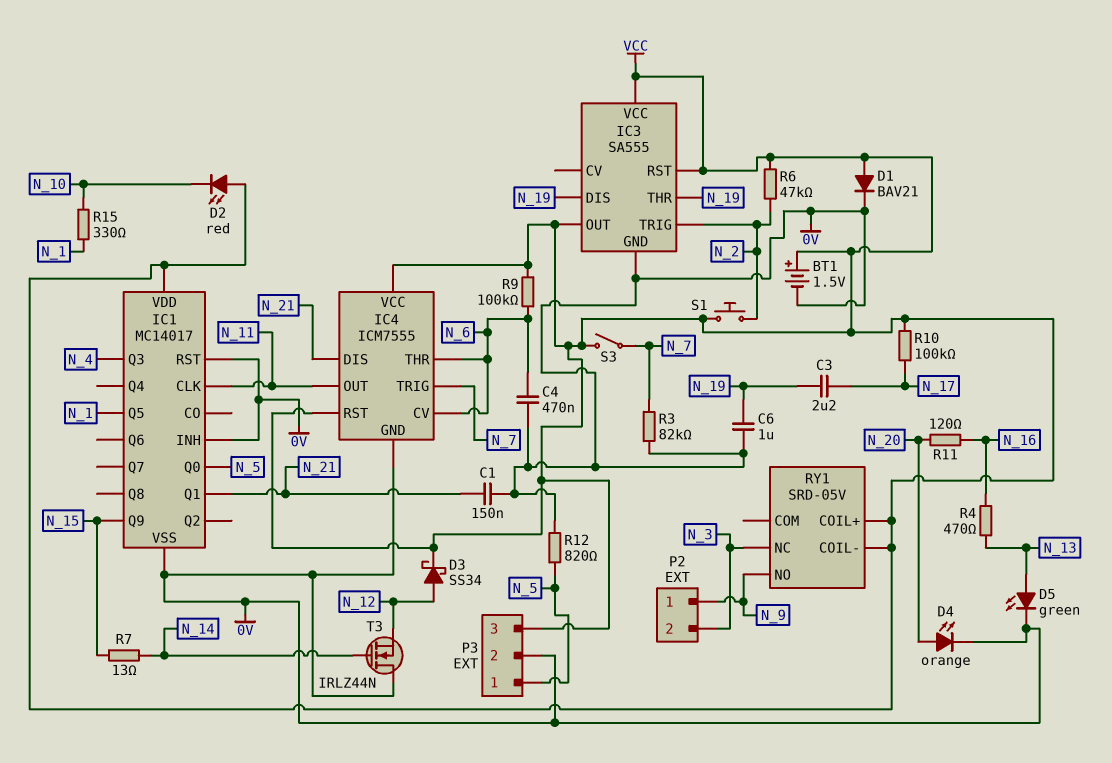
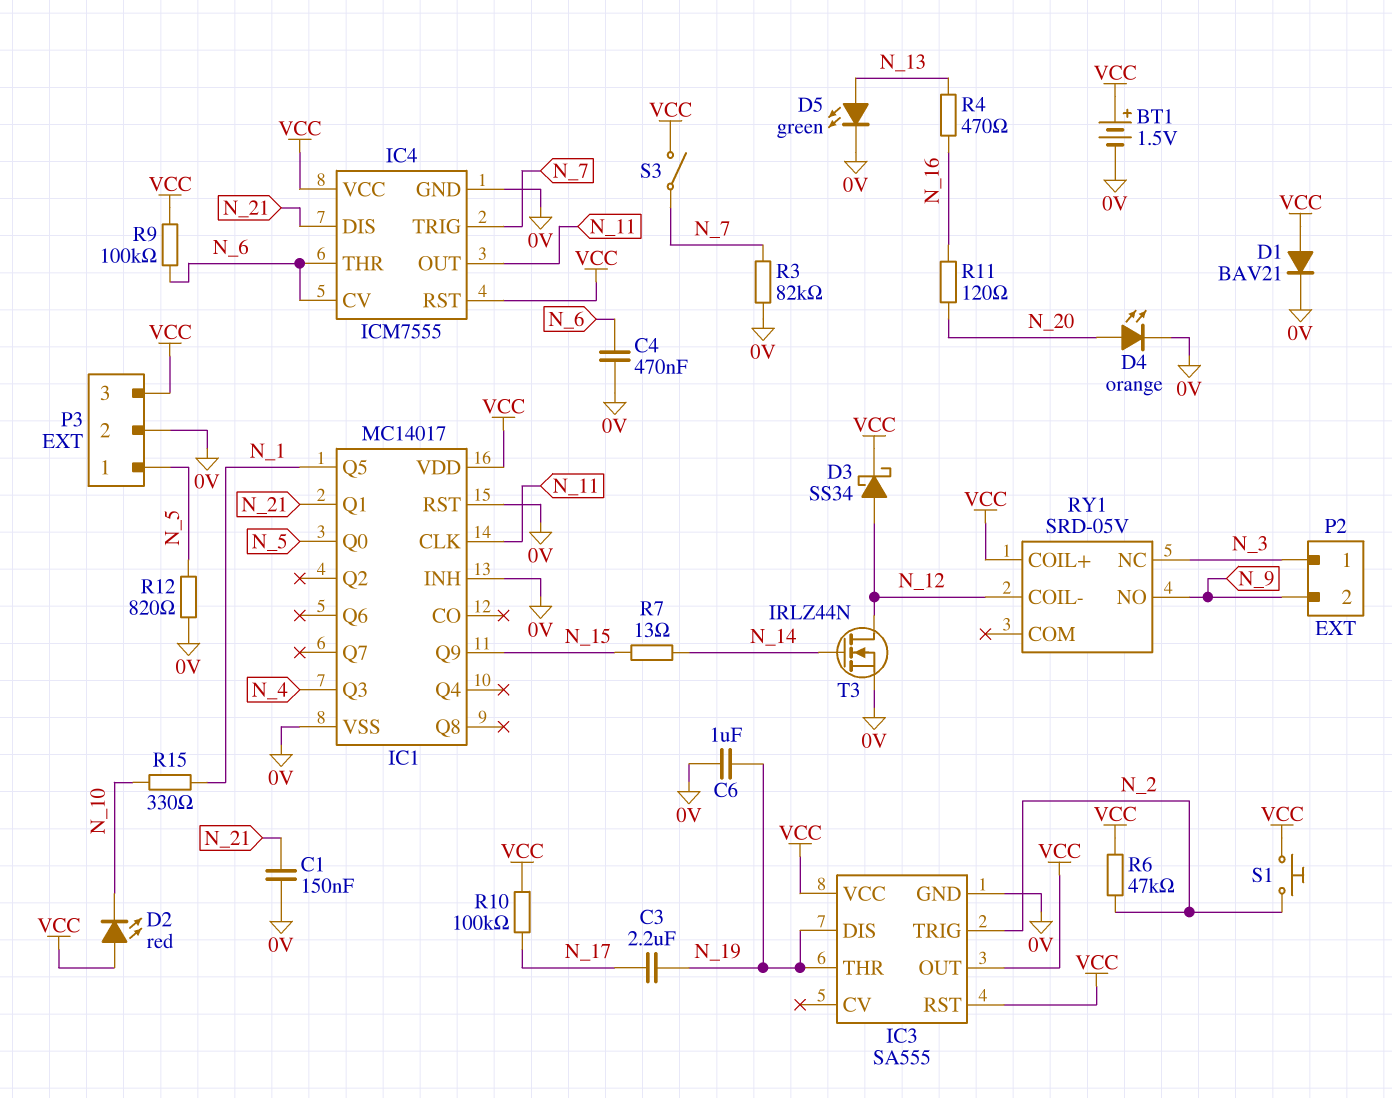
P2 pin 1: N_9 -> N_3
P2 pin 2: N_3 -> N_9
RY1 pin COIL-: VCC -> N_12
T3: NMOS IRLZ44N (G N_14, D 0V, S N_12) -> NMOS IRLZ44N (G N_14, D N_12, S 0V)

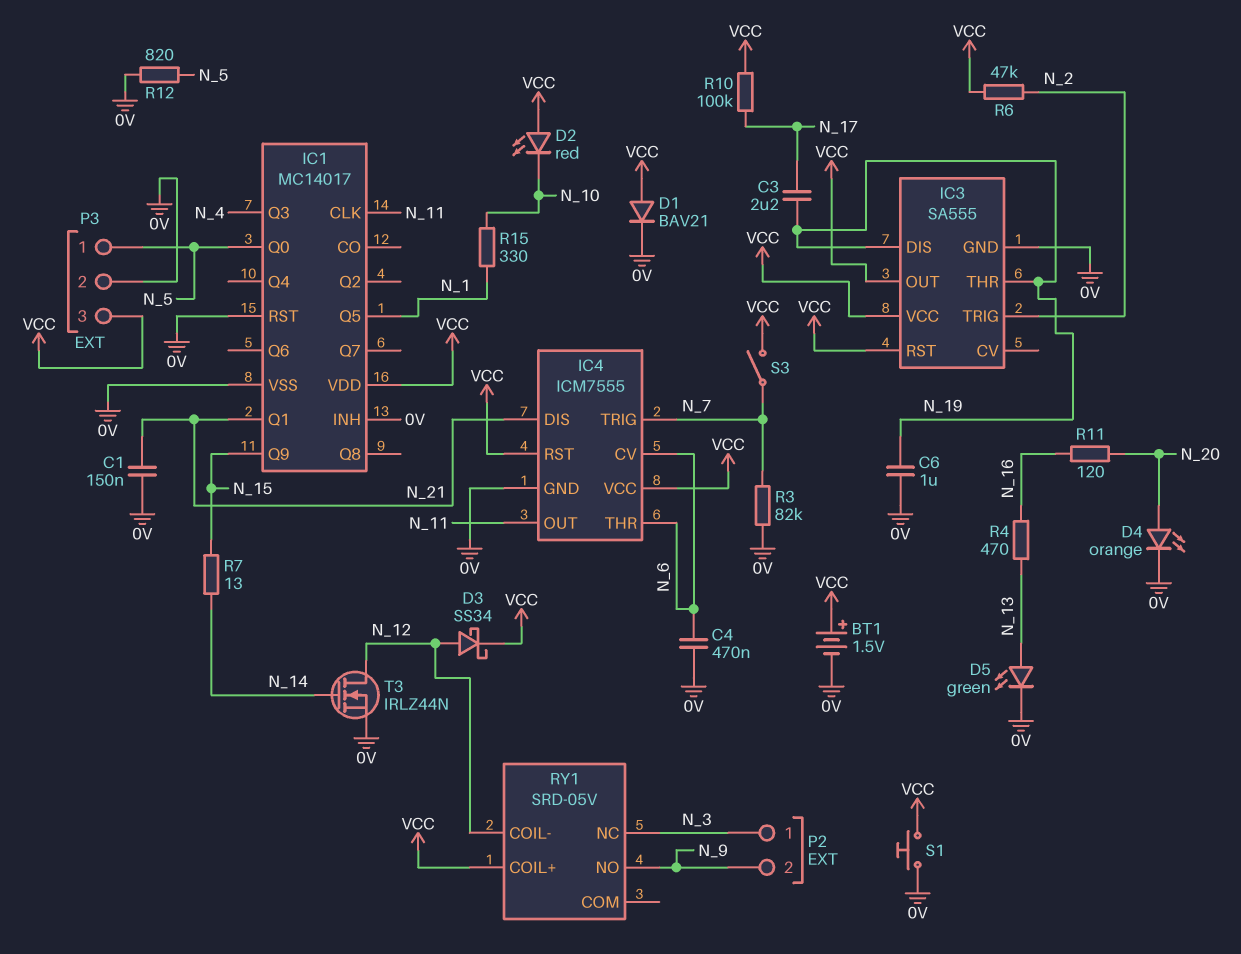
R9: 100k (N_6, VCC) -> none
S1: button (N_2, VCC) -> button (0V, VCC)

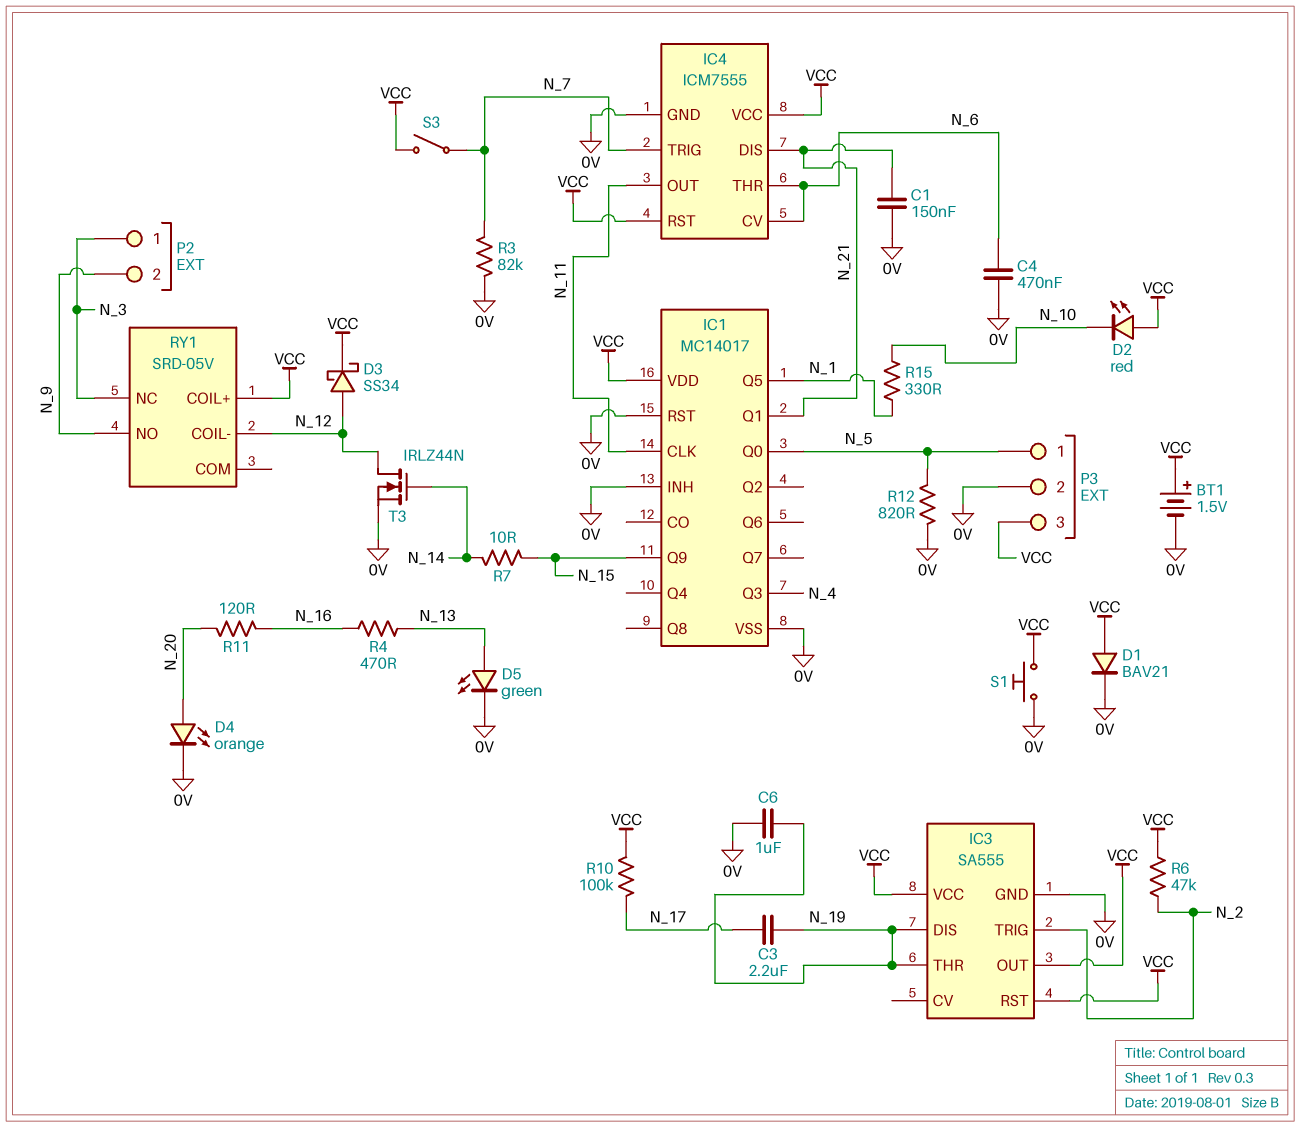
R7: 13 (N_14, N_15) -> 10 (N_14, N_15)

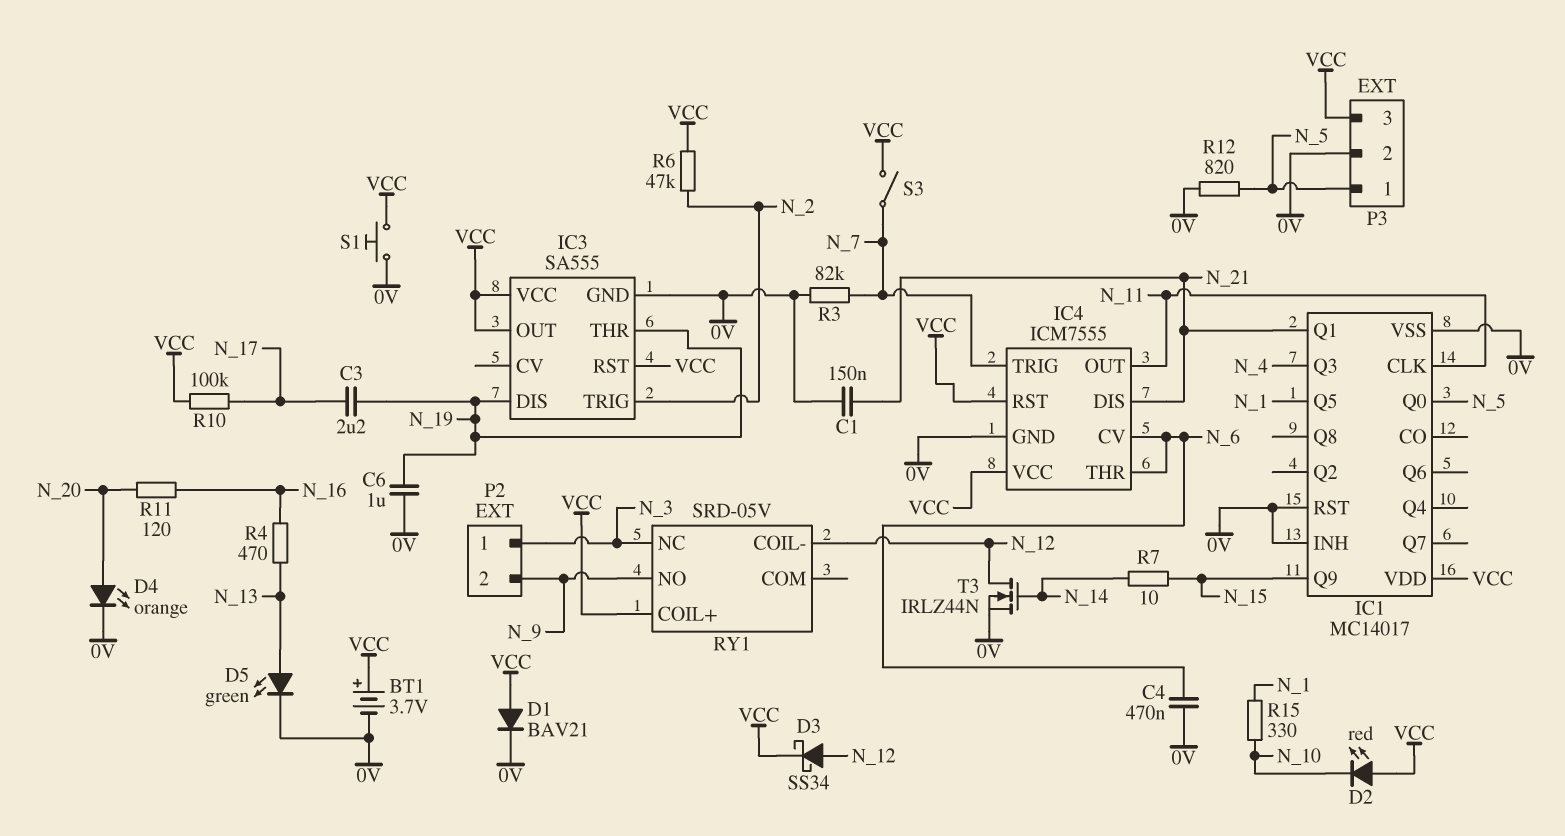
BT1: 1.5V (plus VCC, minus 0V) -> 3.7V (plus VCC, minus 0V)

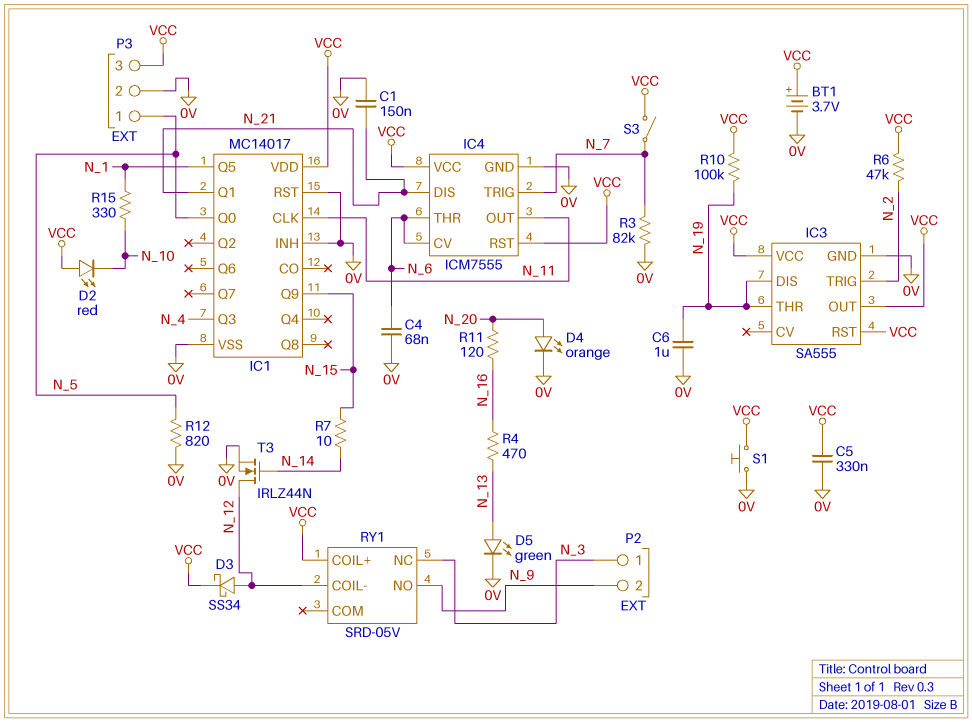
C3: 2.2uF (N_17, N_19) -> none
C4: 470nF (0V, N_6) -> 68nF (0V, N_6)
C5: none -> 330nF (0V, VCC)
D1: diode BAV21 (A VCC, K 0V) -> none
R10: 100k (N_17, VCC) -> 100k (N_19, VCC)

